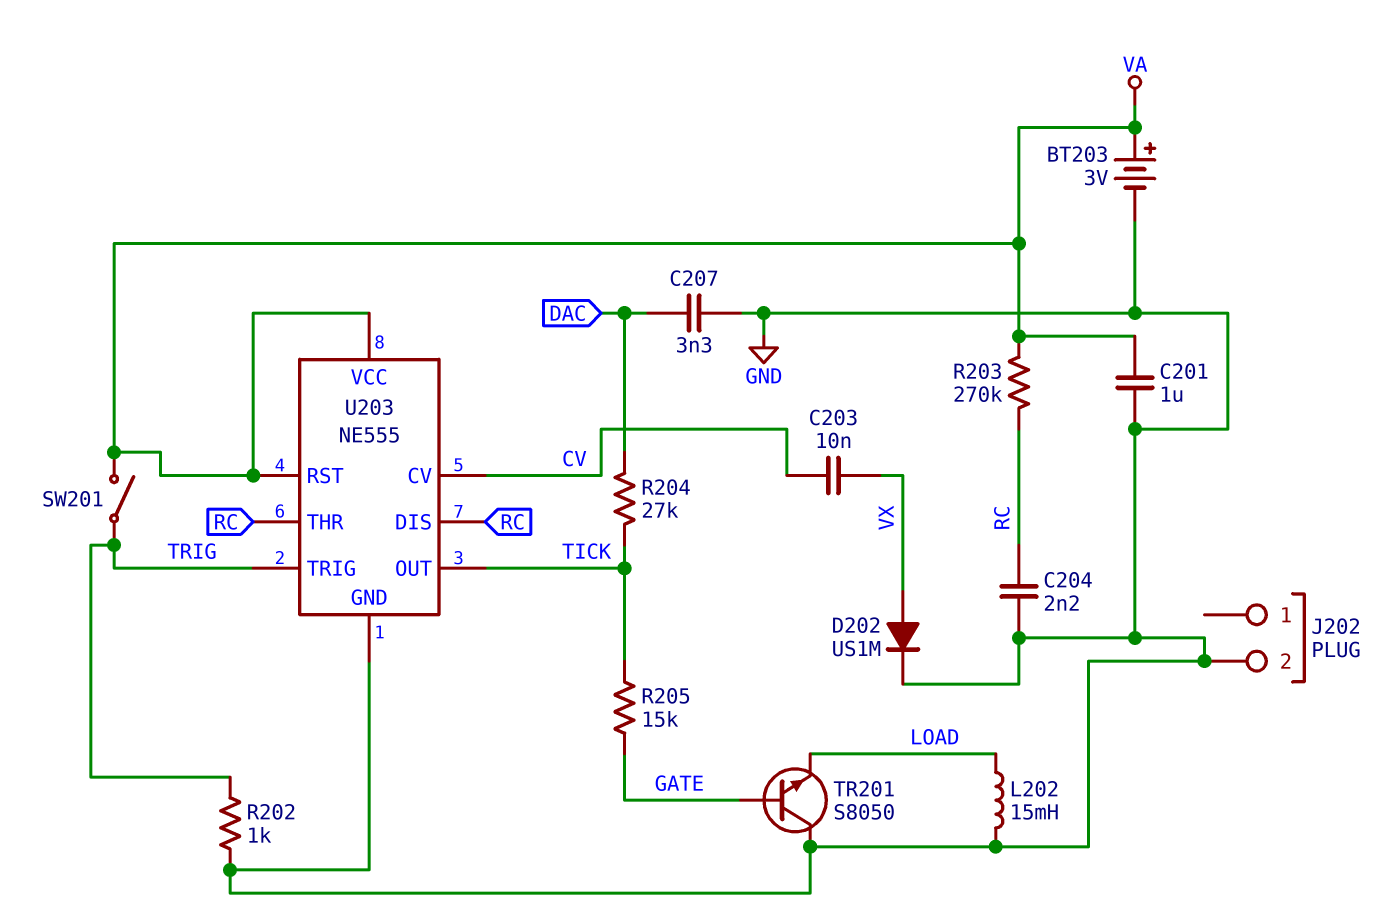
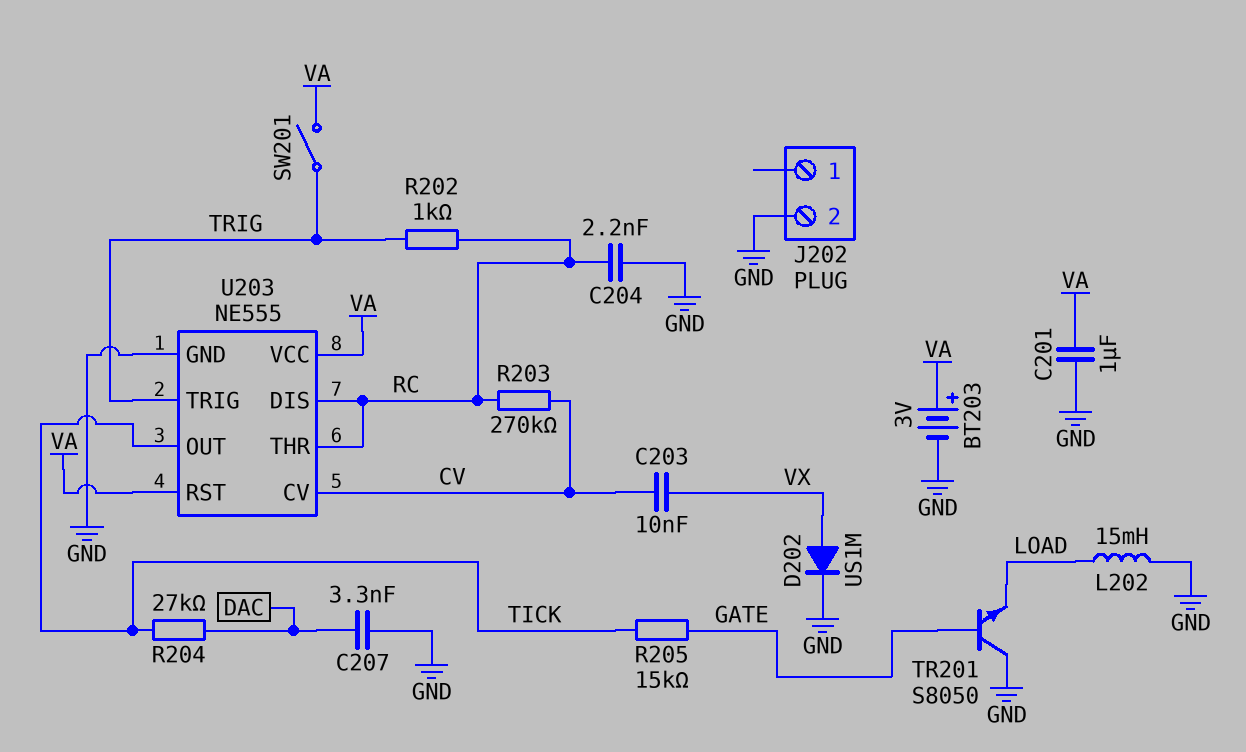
R202: 1k (GND, TRIG) -> 1k (RC, TRIG)
R203: 270k (RC, VA) -> 270k (CV, RC)

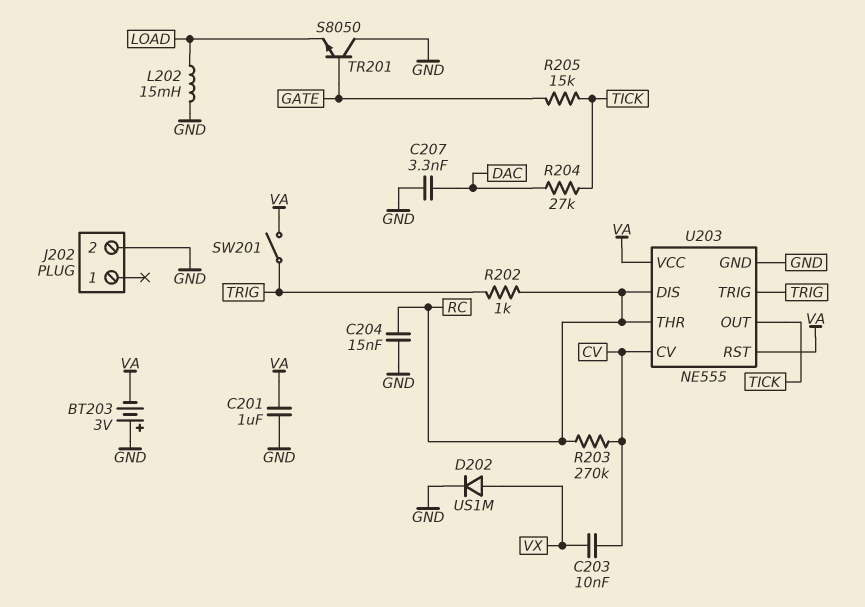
BT203: 3V (plus VA, minus GND) -> 3V (plus GND, minus VA)
C204: 2.2nF (GND, RC) -> 15nF (GND, RC)

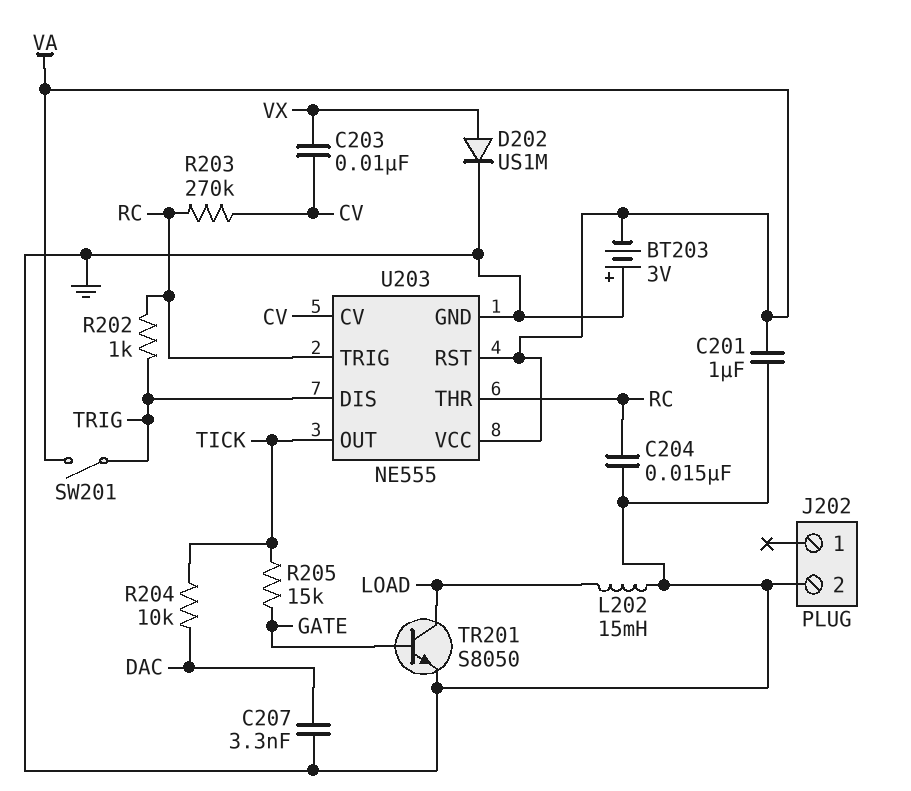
R204: 27k (DAC, TICK) -> 10k (DAC, TICK)
TR201: NPN S8050 (B GATE, C GND, E LOAD) -> NPN S8050 (B GATE, C LOAD, E GND)
U203 pin DIS: RC -> TRIG
U203 pin TRIG: TRIG -> RC

